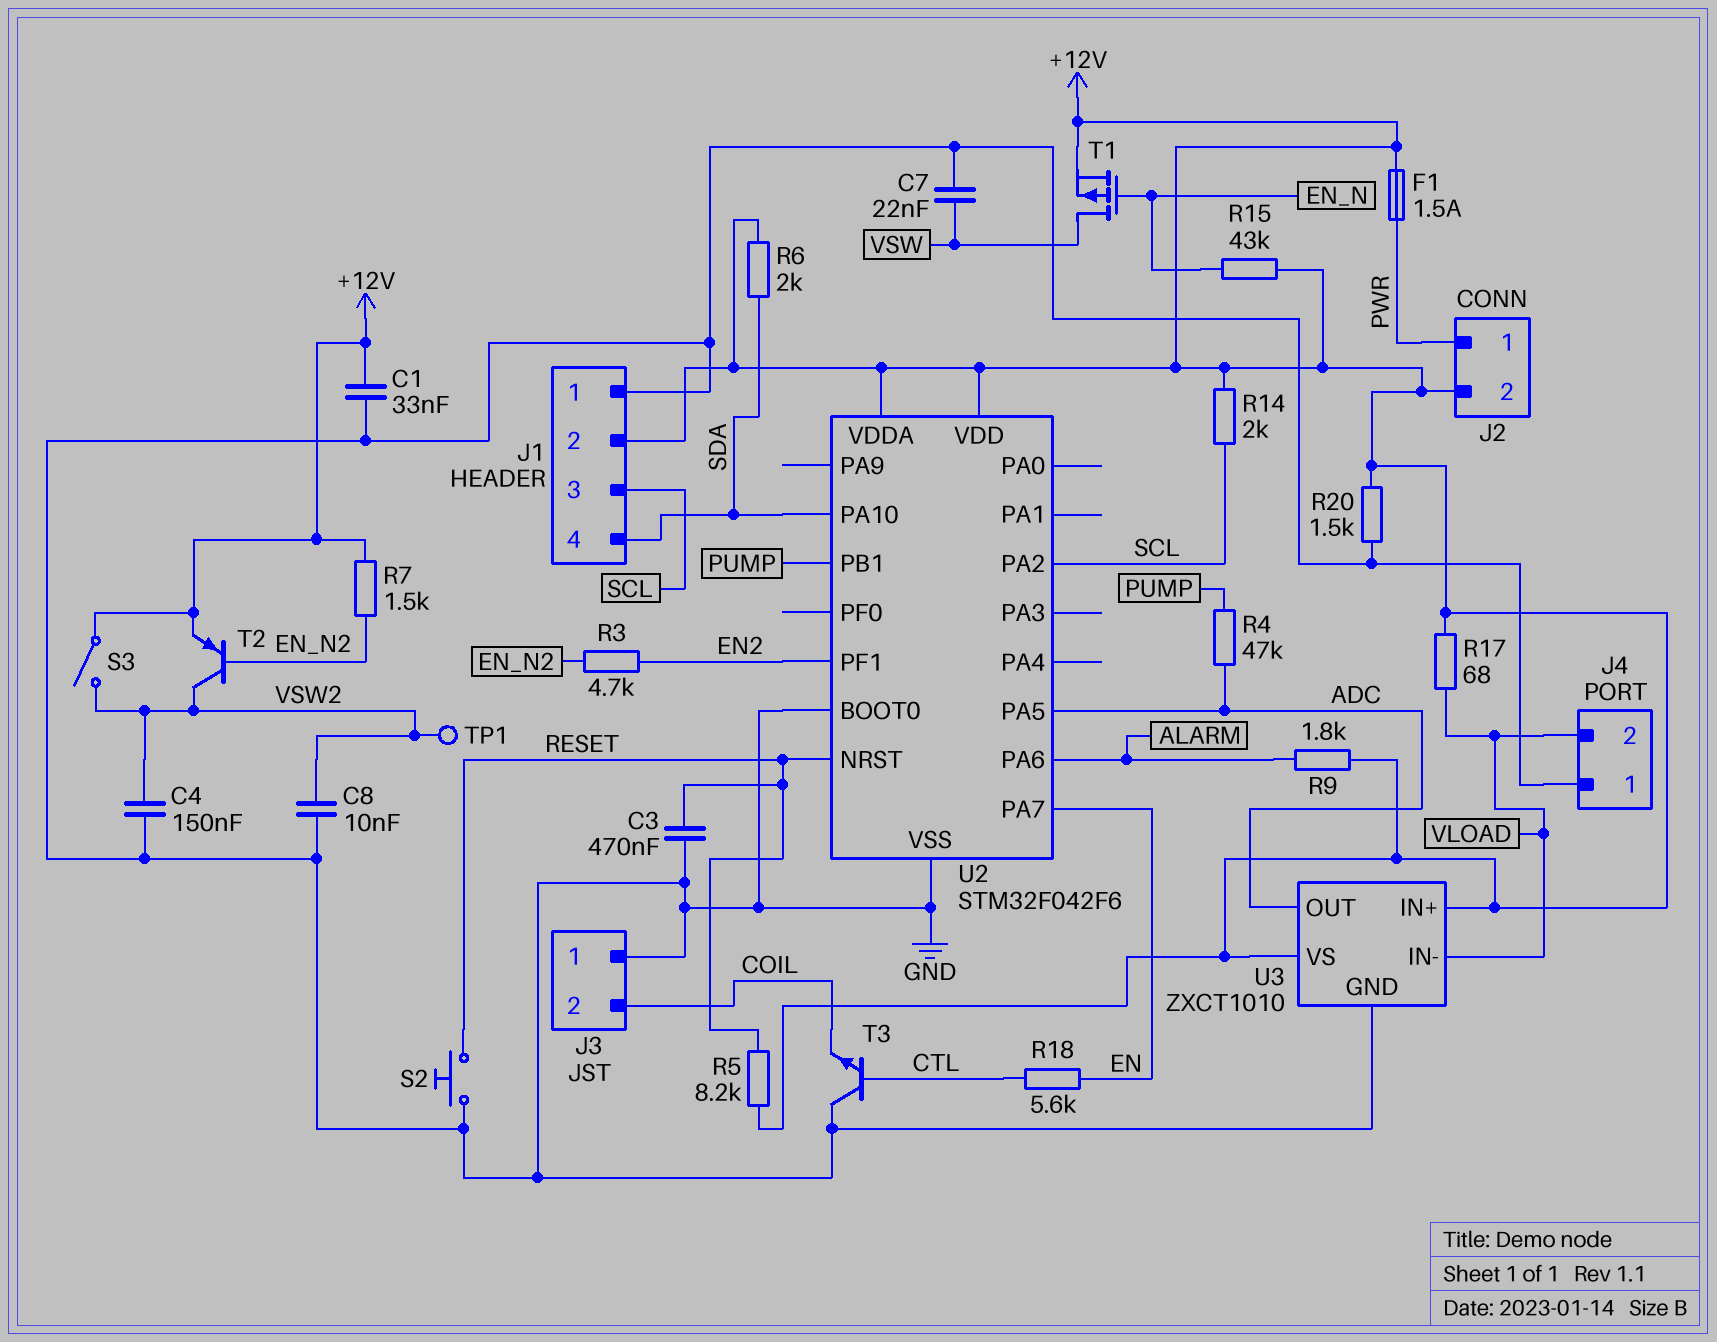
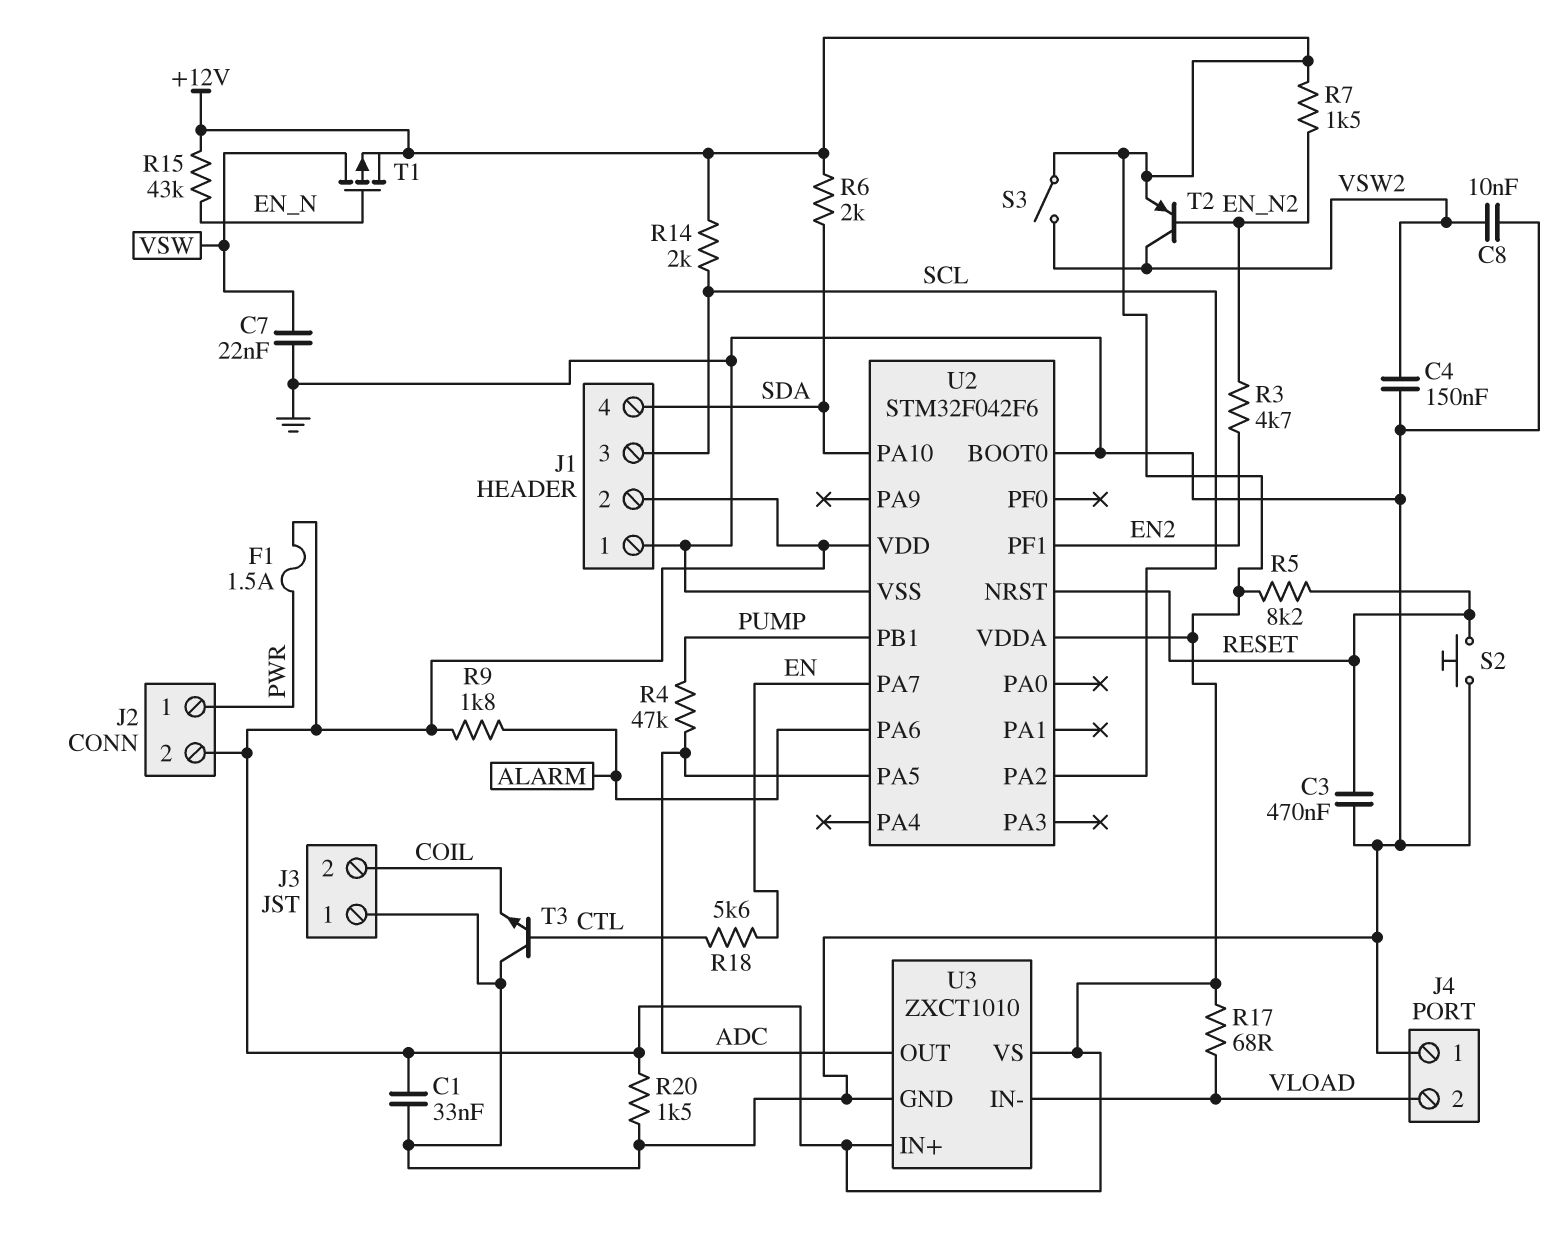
TP1: test point (VSW2) -> none

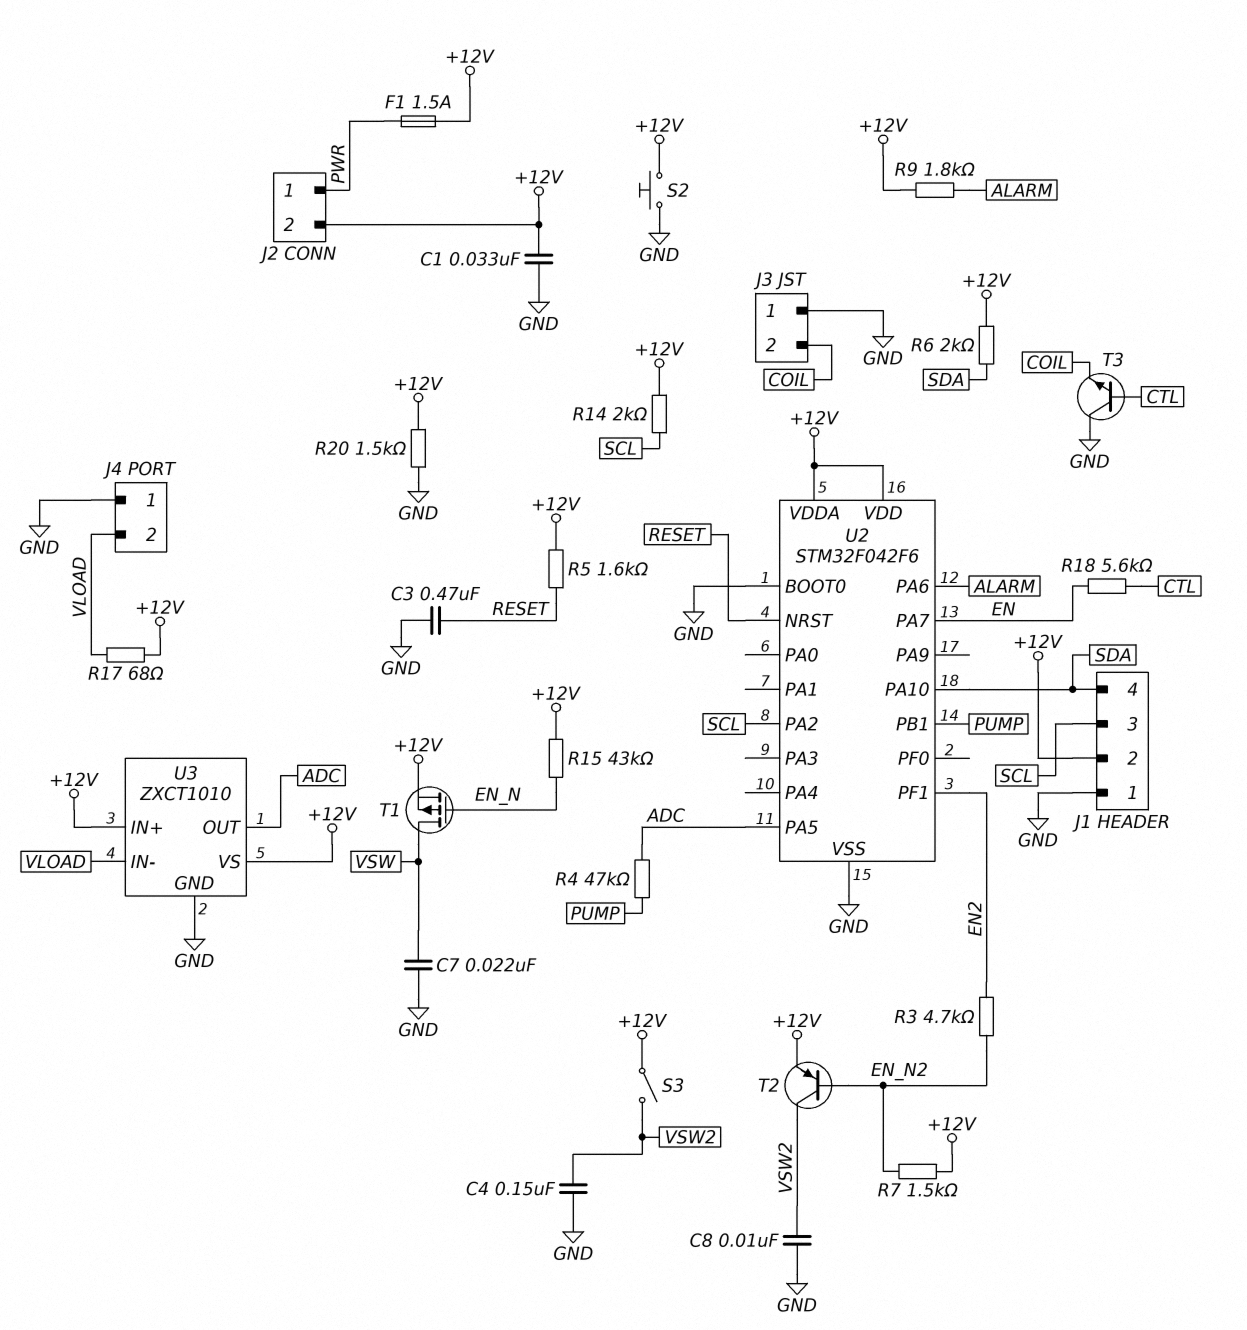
R5: 8.2k (+12V, RESET) -> 1.6k (+12V, RESET)
S2: button (GND, RESET) -> button (+12V, GND)

